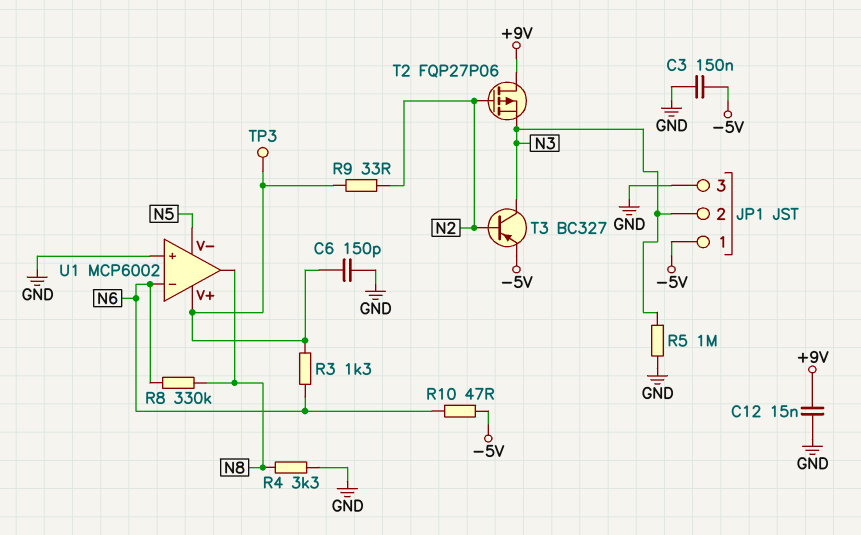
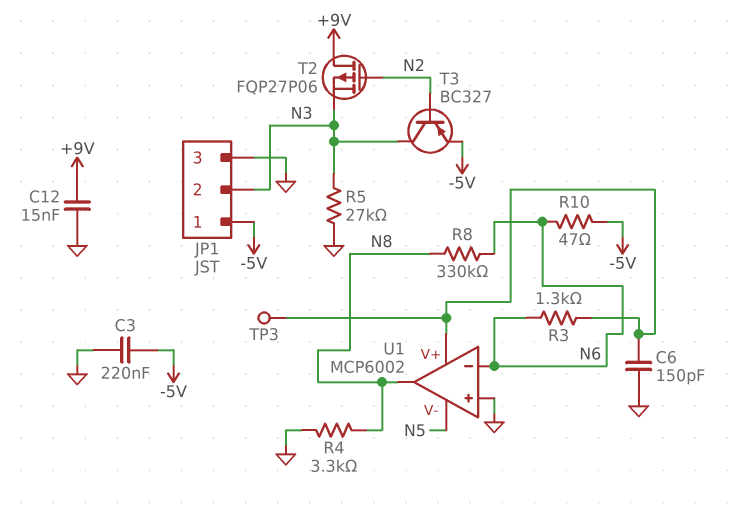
C3: 150nF (-5V, GND) -> 220nF (-5V, GND)
R5: 1M (GND, N3) -> 27k (GND, N3)
R9: 33 (N2, U1/V+) -> none

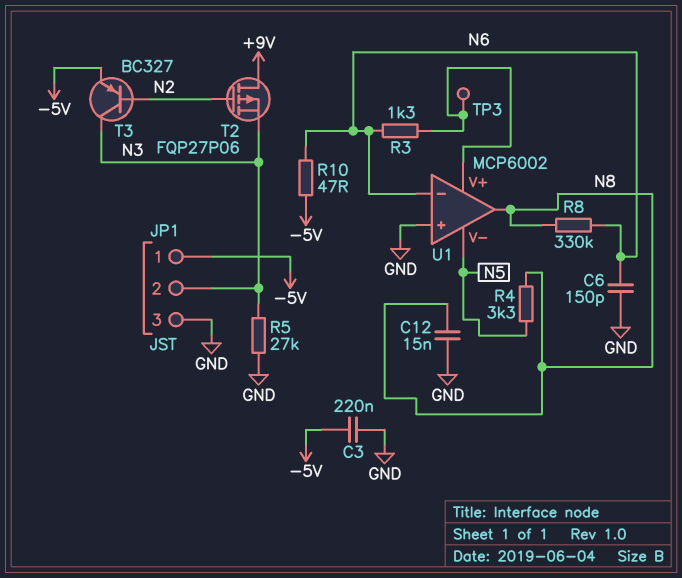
C6: 150pF (GND, U1/V+) -> 150pF (GND, N6)
C12: 15nF (+9V, GND) -> 15nF (GND, N8)
R4: 3.3k (GND, N8) -> 3.3k (N5, N8)

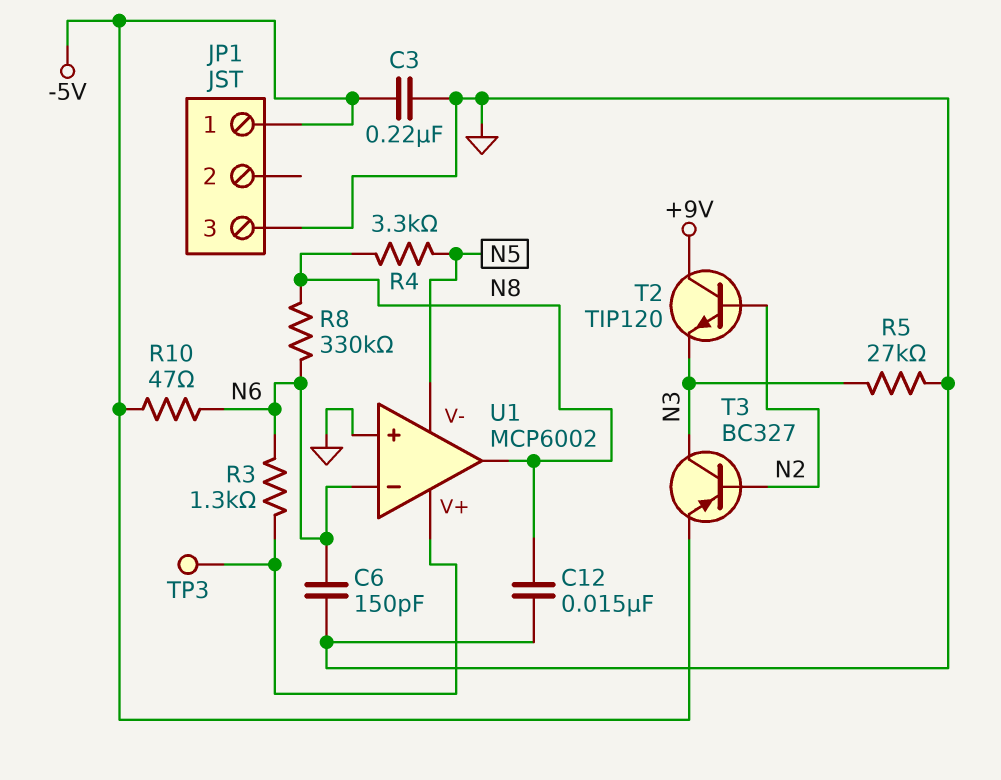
JP1 pin 2: N3 -> none
T2: PMOS FQP27P06 (G N2, D +9V, S N3) -> NPN TIP120 (B N2, C +9V, E N3)

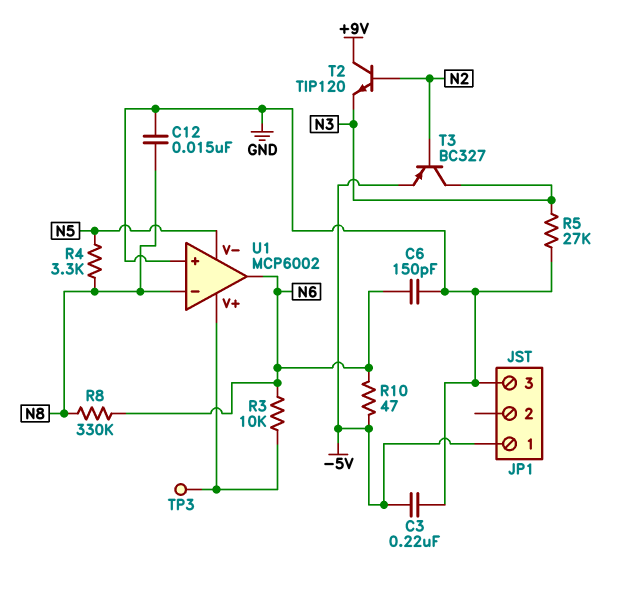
R3: 1.3k (N6, U1/V+) -> 10k (N6, U1/V+)
U1 pin in-: N6 -> N8
U1 pin out: N8 -> N6

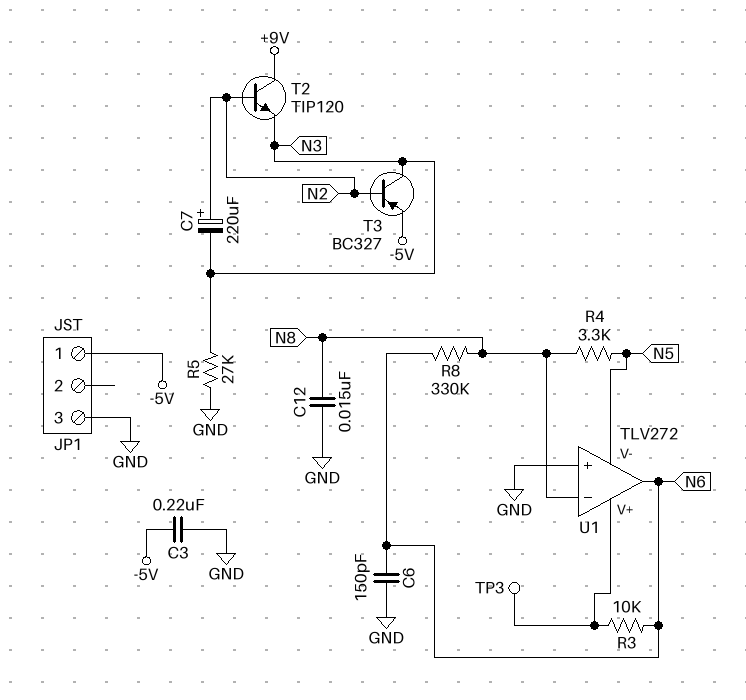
C7: none -> 220uF (plus N2, minus N3)
R10: 47 (-5V, N6) -> none
U1: MCP6002 -> TLV272

